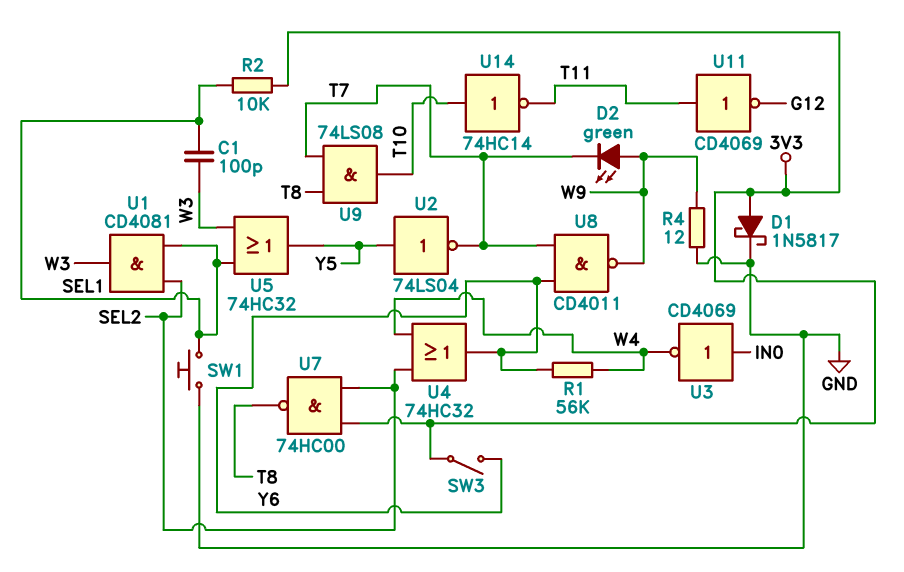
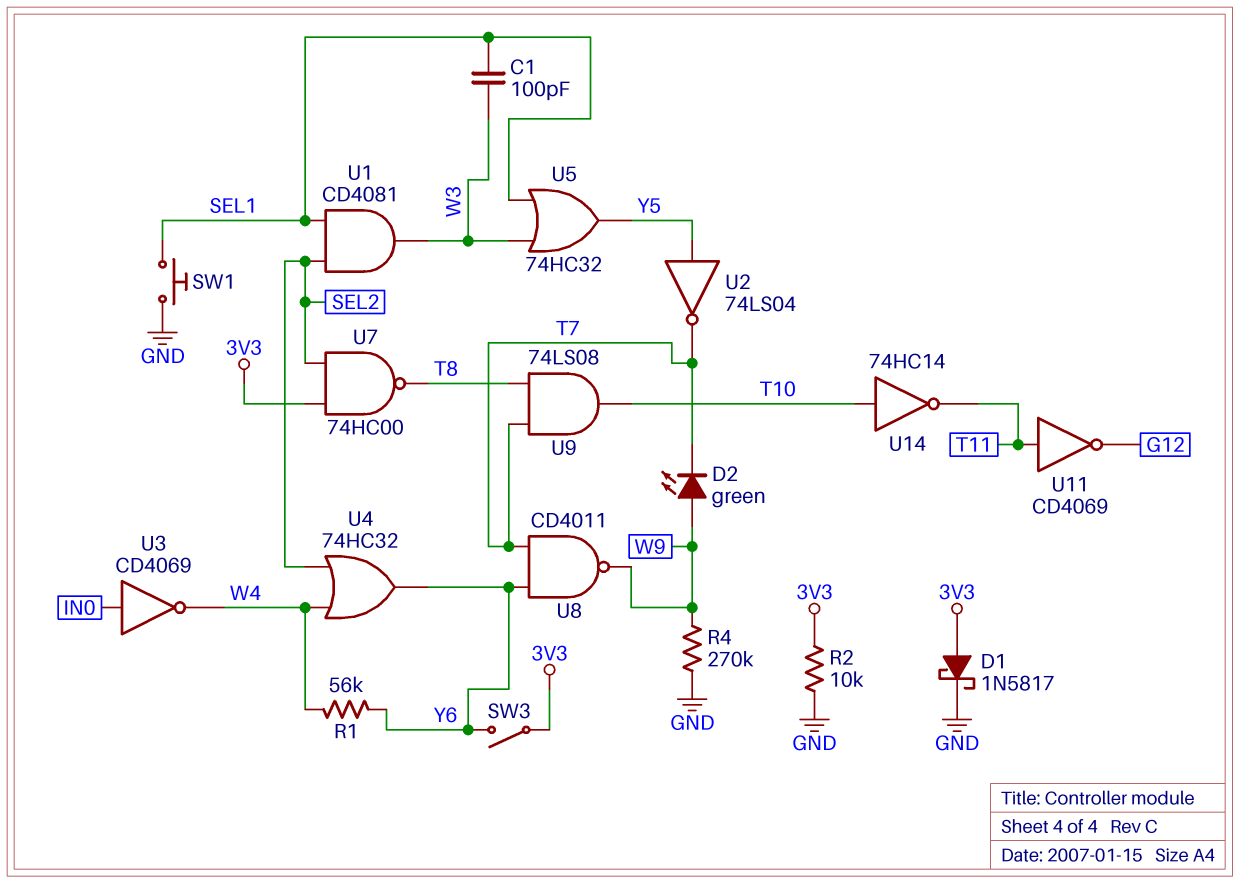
R2: 10k (3V3, SEL1) -> 10k (3V3, GND)
R4: 12 (GND, W9) -> 270k (GND, W9)

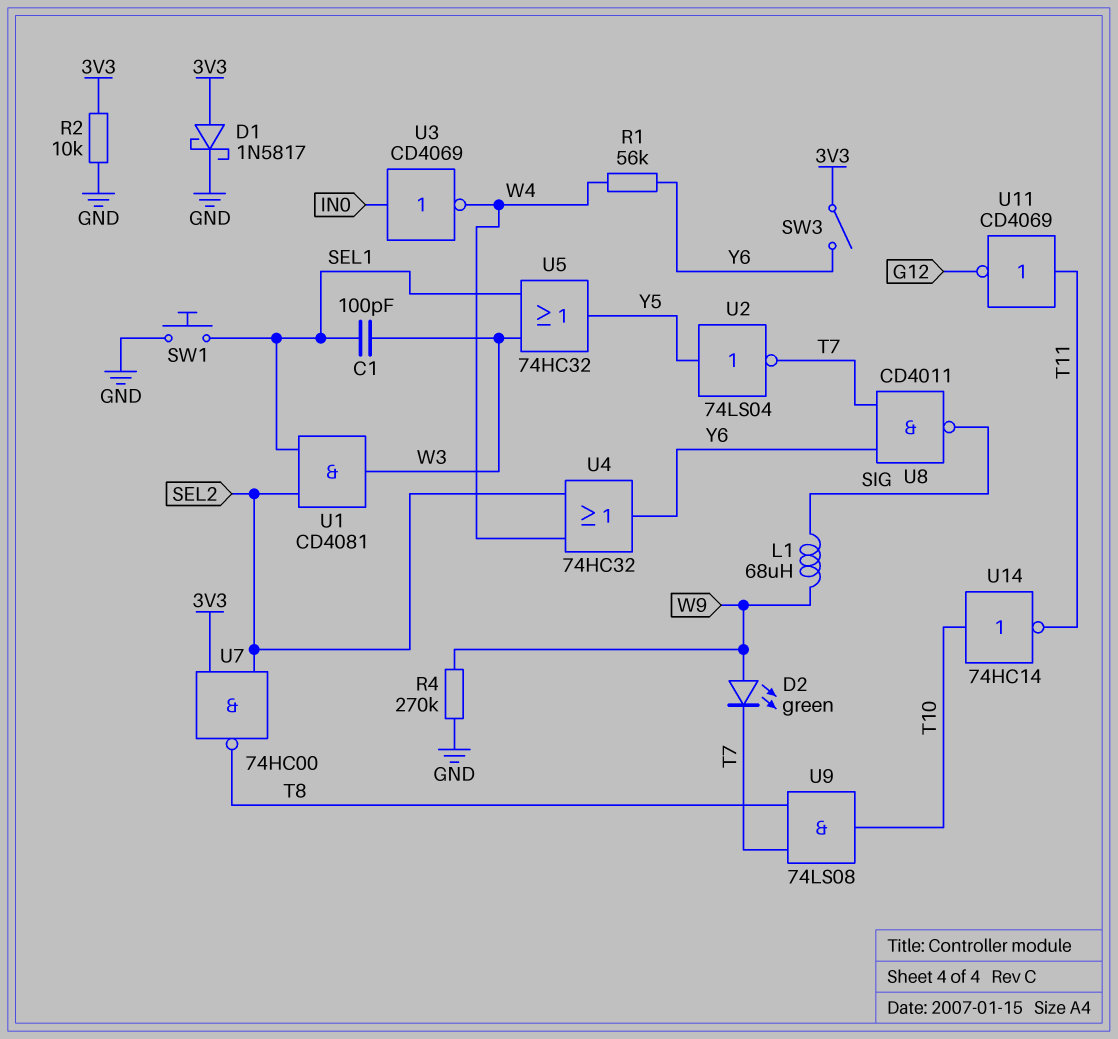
L1: none -> 68uH (SIG, W9)
U8: NAND CD4011 (in T7, in Y6, out W9) -> NAND CD4011 (in T7, in Y6, out SIG)

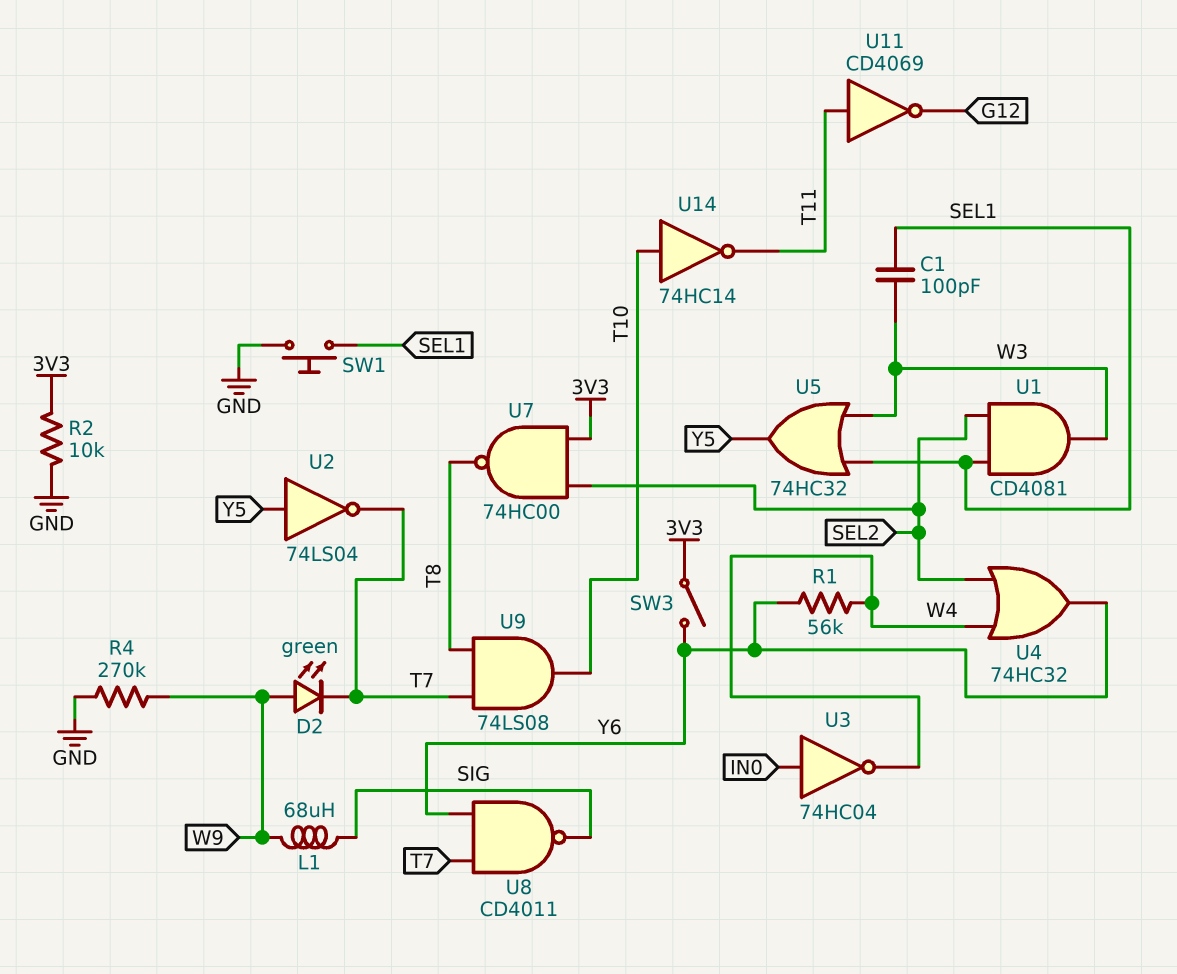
D1: schottky 1N5817 (A 3V3, K GND) -> none
U3: NOT CD4069 (in IN0, out W4) -> NOT 74HC04 (in IN0, out W4)

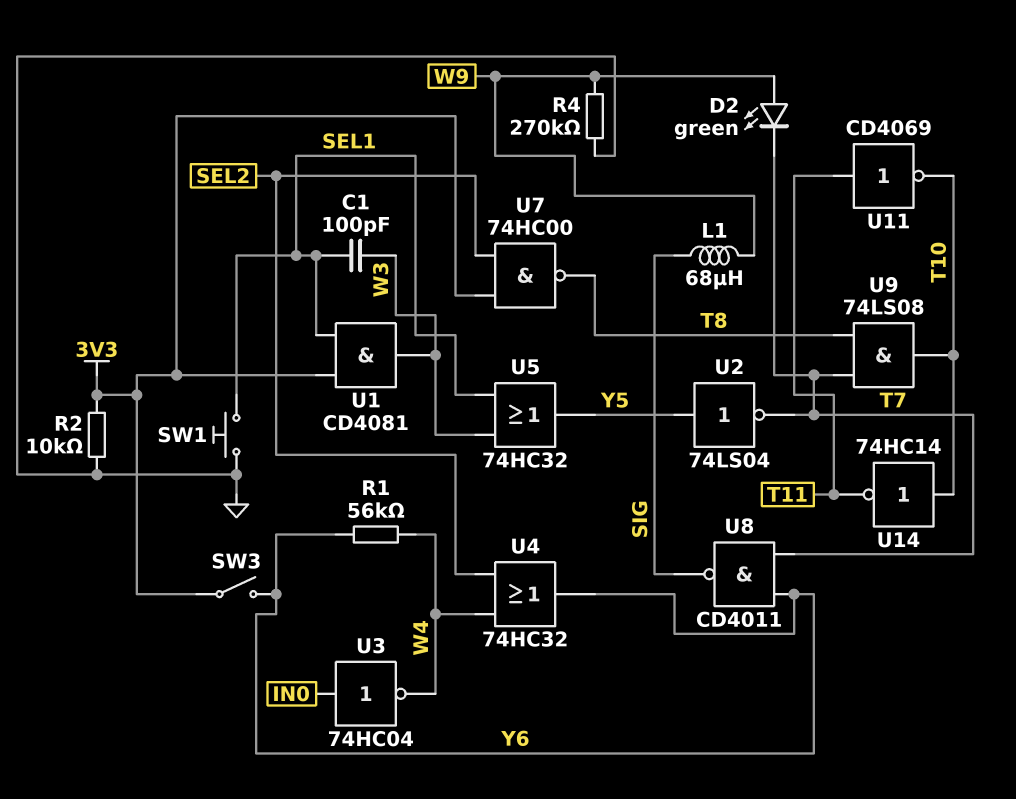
U1: AND CD4081 (in SEL1, in SEL2, out W3) -> AND CD4081 (in 3V3, in SEL1, out W3)
U11: NOT CD4069 (in T11, out G12) -> NOT CD4069 (in T11, out T10)

